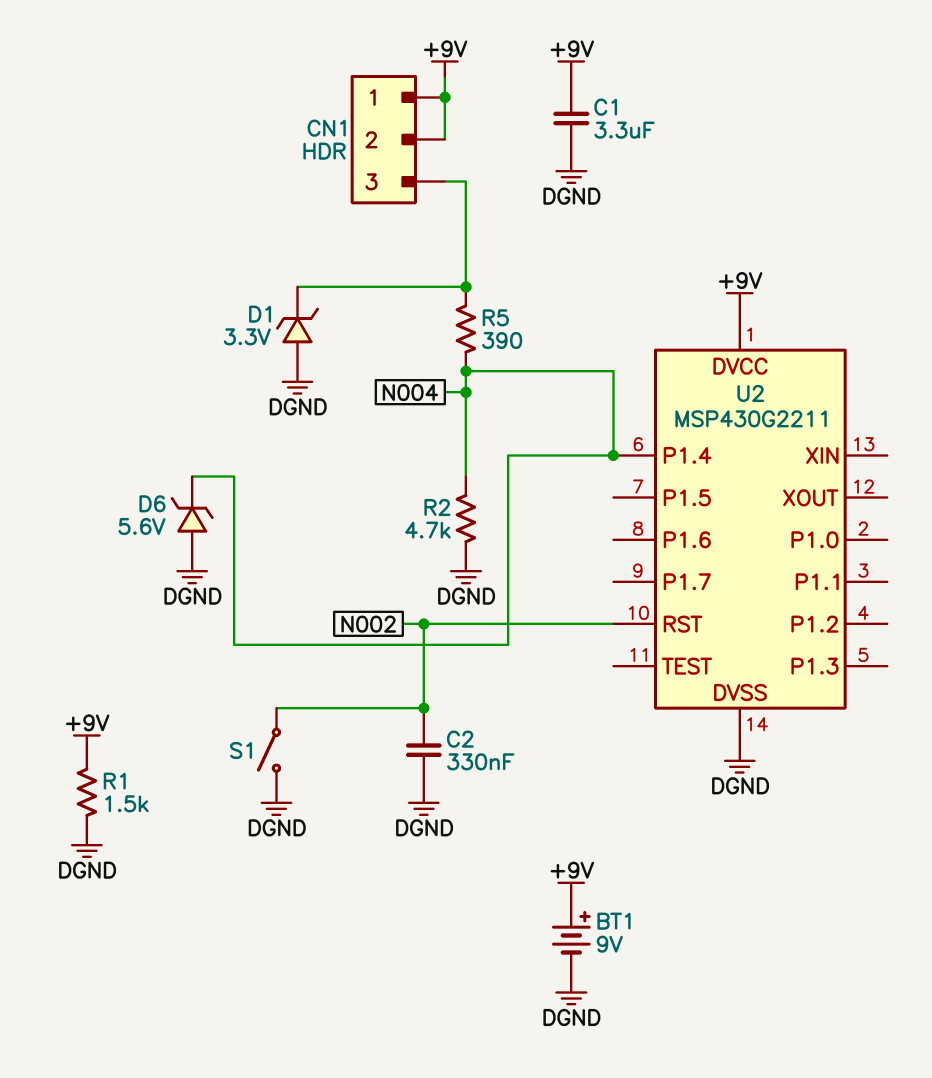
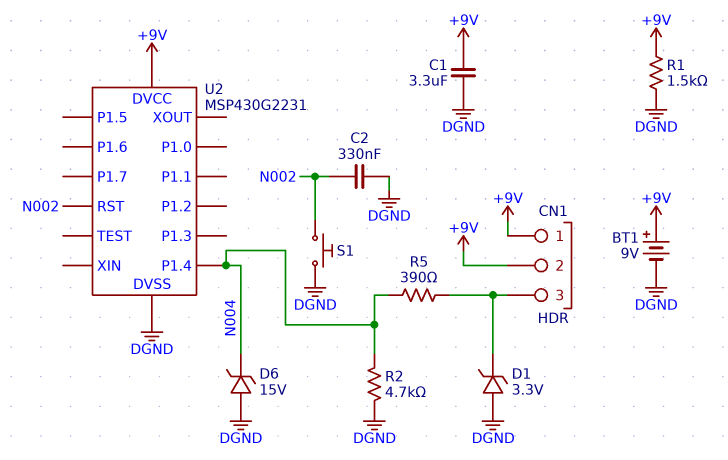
D6: zener 5.6V (A DGND, K N004) -> zener 15V (A DGND, K N004)
S1: switch (DGND, N002) -> button (DGND, N002)
U2: MSP430G2211 -> MSP430G2231

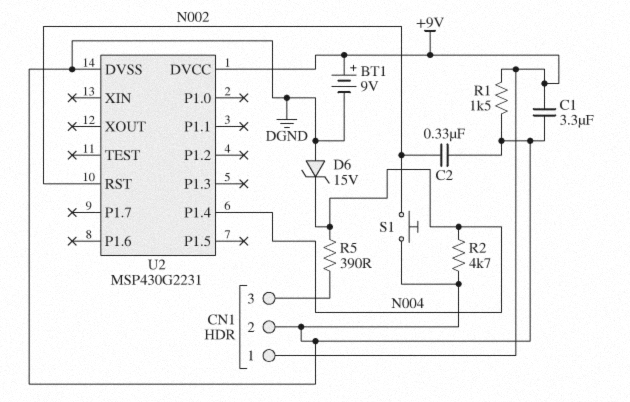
CN1 pin 2: +9V -> DGND
D1: zener 3.3V (A DGND, K CN1/3) -> none

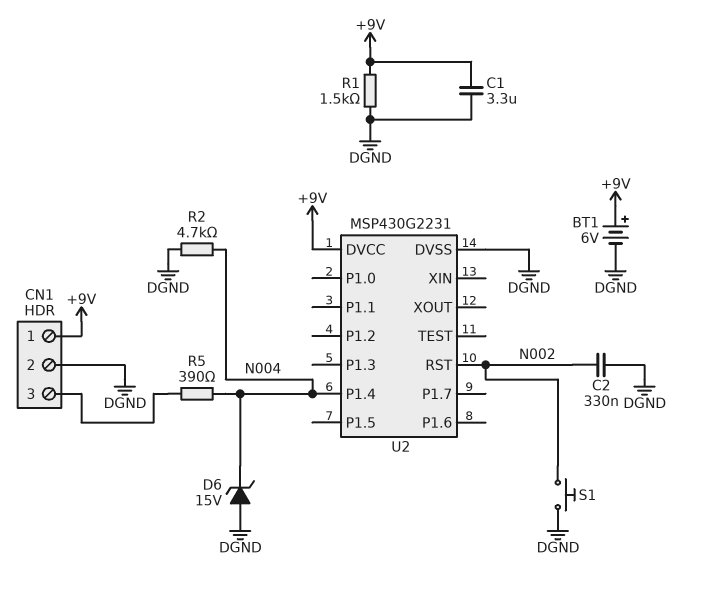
BT1: 9V (plus +9V, minus DGND) -> 6V (plus +9V, minus DGND)

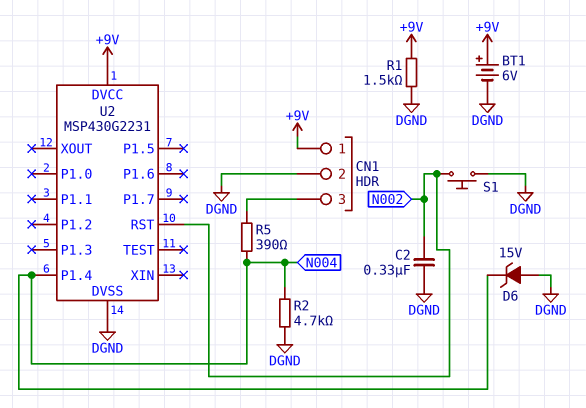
C1: 3.3uF (+9V, DGND) -> none

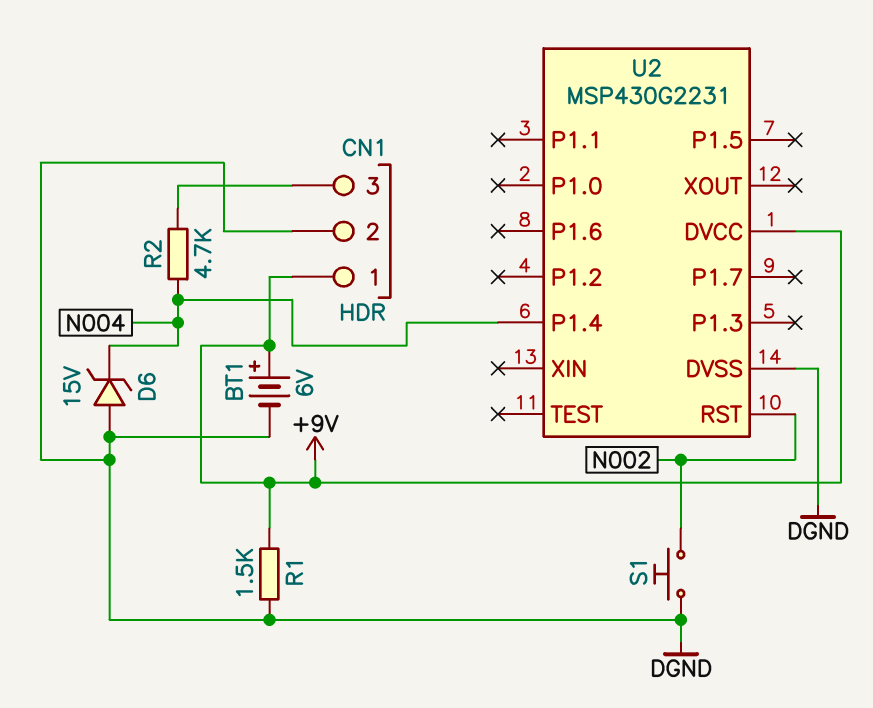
C2: 330nF (DGND, N002) -> none
R2: 4.7k (DGND, N004) -> 4.7k (CN1/3, N004)
R5: 390 (CN1/3, N004) -> none

